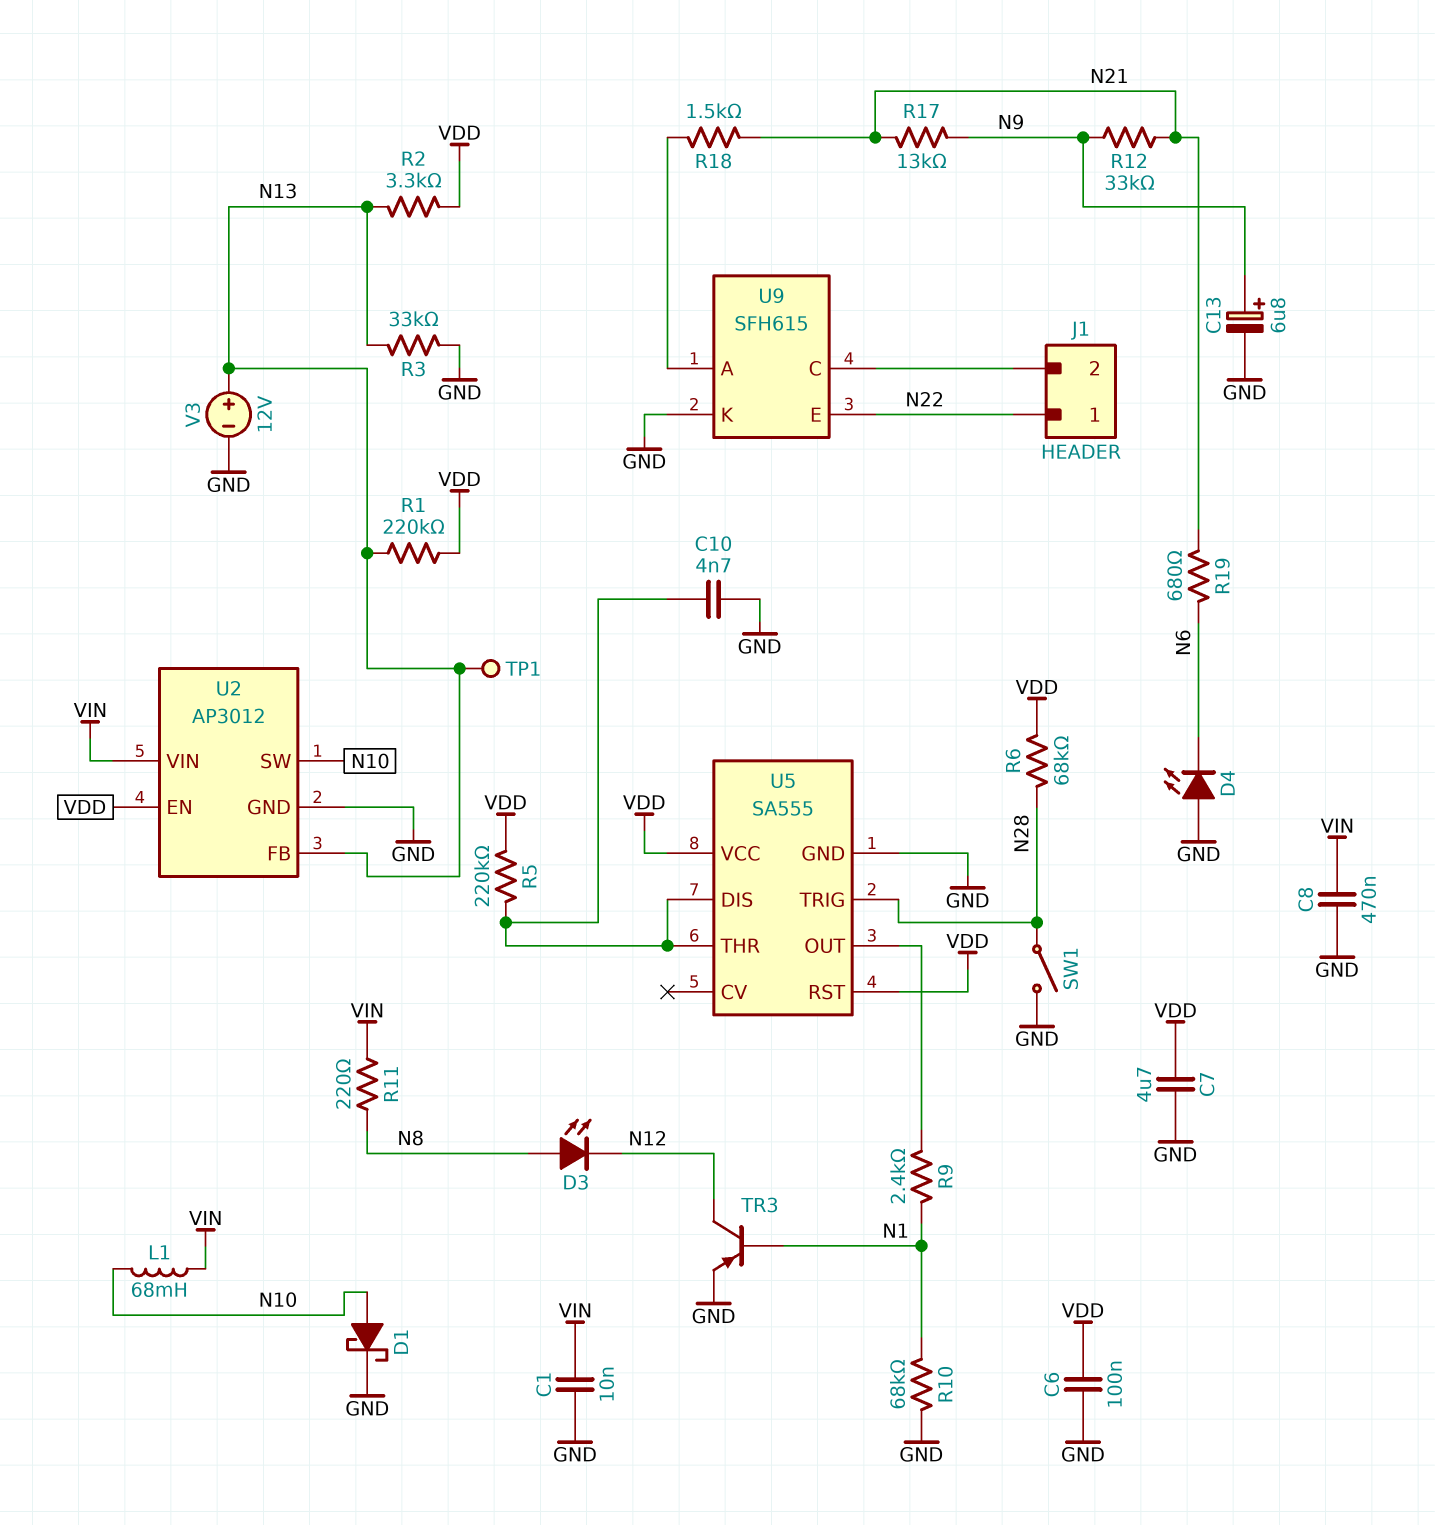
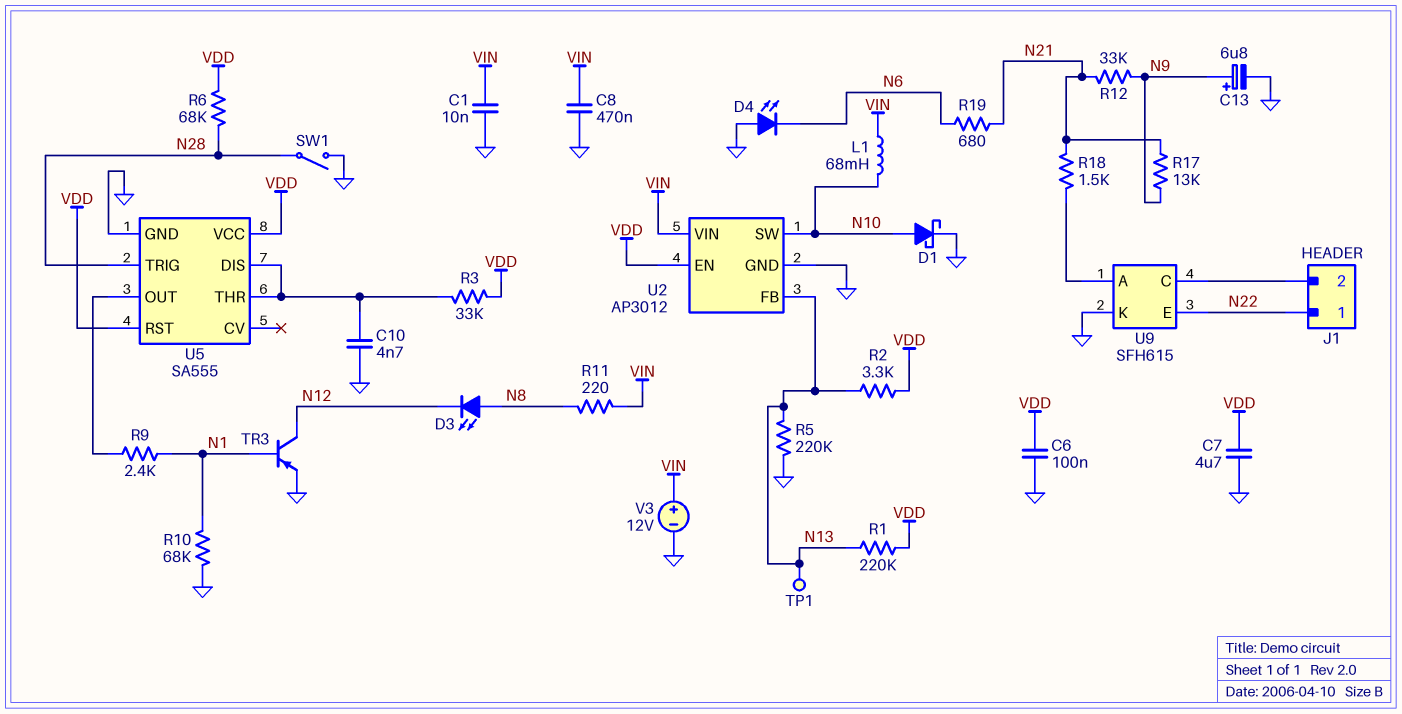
R3: 33k (GND, N13) -> 33k (U5/DIS, VDD)
R5: 220k (U5/DIS, VDD) -> 220k (GND, N13)
V3: 12V (plus N13, minus GND) -> 12V (plus VIN, minus GND)

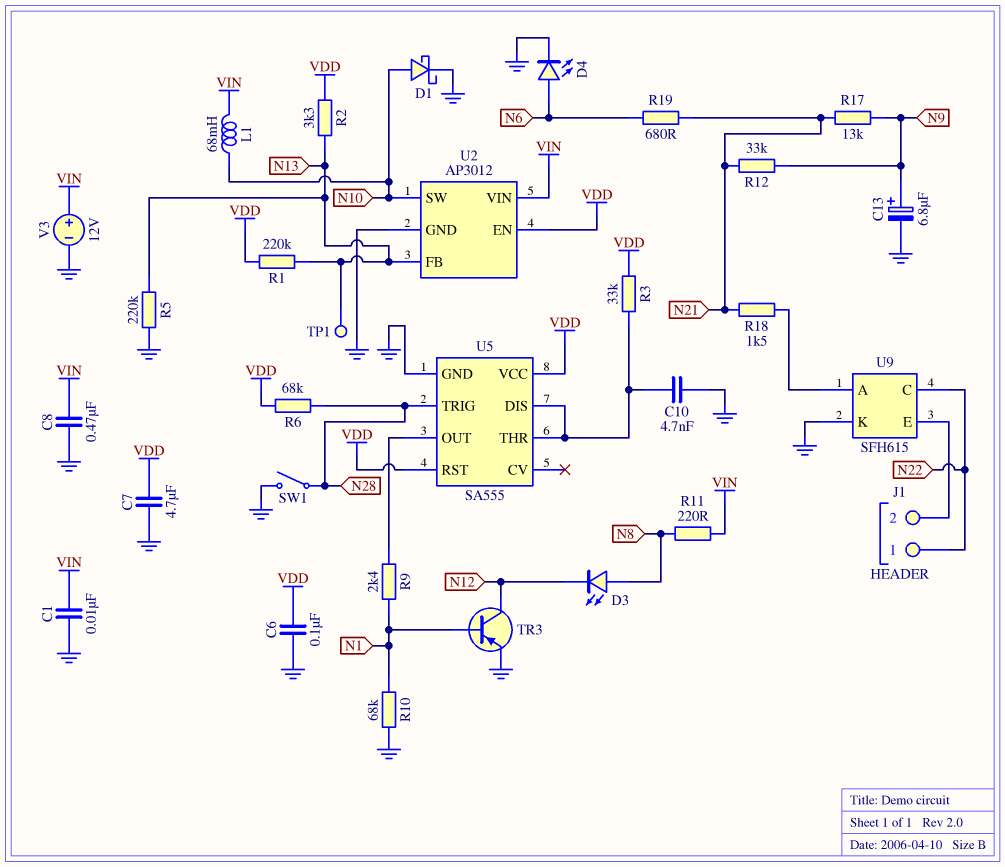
D4: LED (A GND, K N6) -> LED (A N6, K GND)
U9 pin C: J1/2 -> N22
U9 pin E: N22 -> J1/2

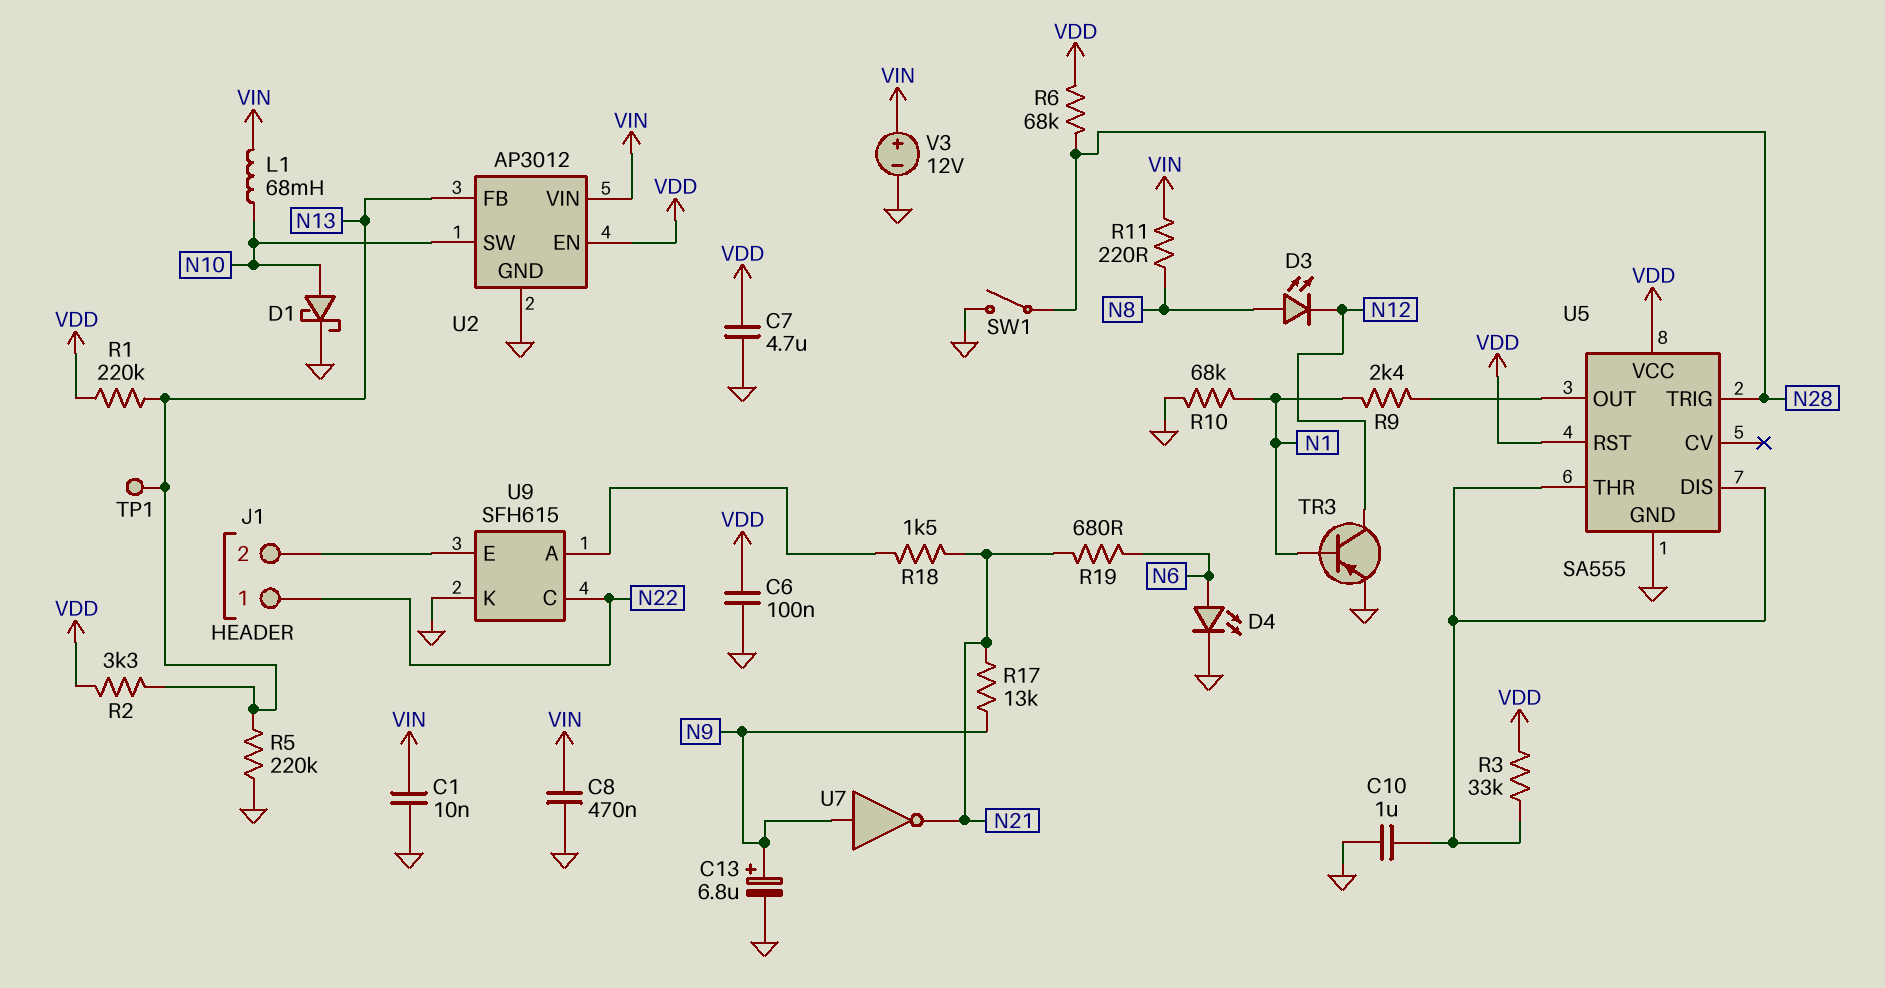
C10: 4.7nF (GND, U5/DIS) -> 1uF (GND, U5/DIS)
R12: 33k (N9, N21) -> none
U7: none -> NOT (in N9, out N21)

